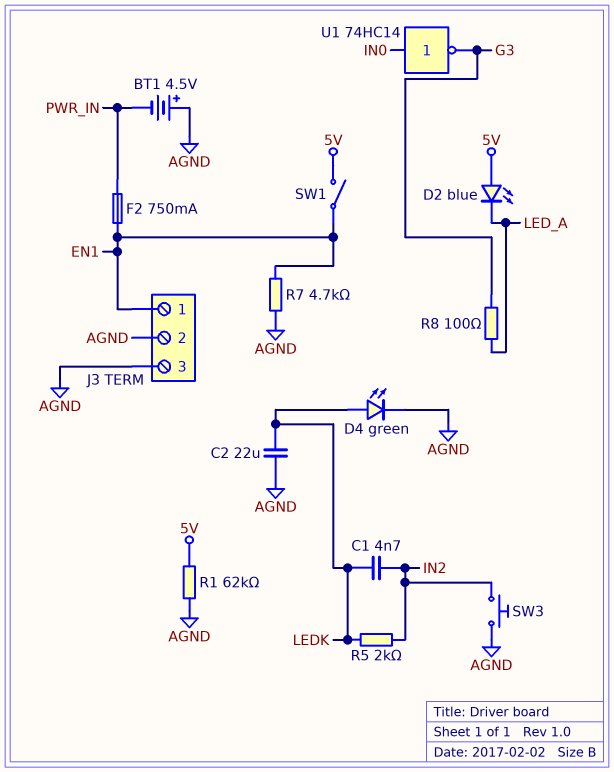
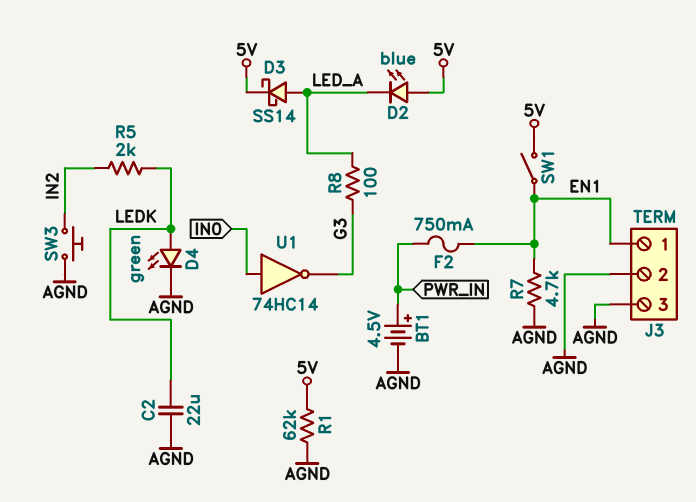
BT1: 4.5V (plus AGND, minus PWR_IN) -> 4.5V (plus PWR_IN, minus AGND)
C1: 4.7nF (IN2, LEDK) -> none
D3: none -> schottky SS14 (A LED_A, K 5V)

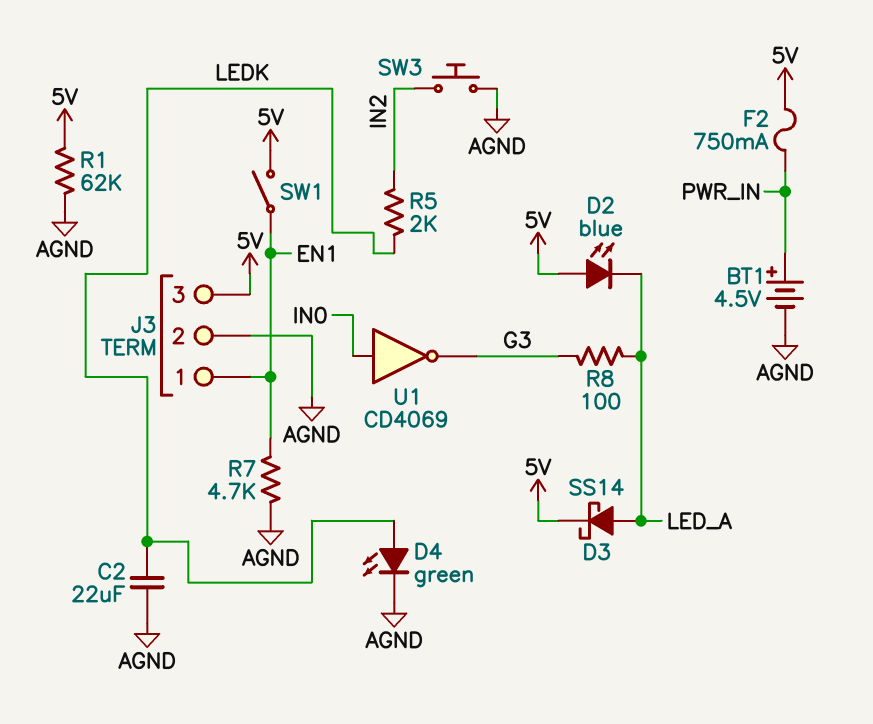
F2: 750mA (EN1, PWR_IN) -> 750mA (5V, PWR_IN)
J3 pin 3: AGND -> 5V
U1: NOT 74HC14 (in IN0, out G3) -> NOT CD4069 (in IN0, out G3)

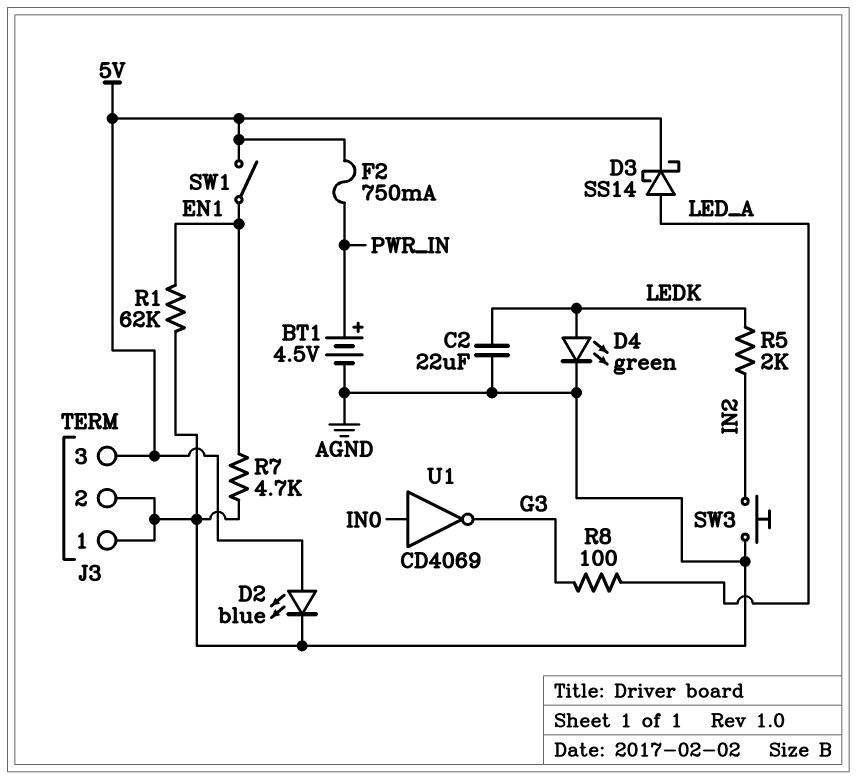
D2: LED blue (A 5V, K LED_A) -> LED blue (A 5V, K AGND)
J3 pin 1: EN1 -> AGND
R1: 62k (5V, AGND) -> 62k (AGND, EN1)

